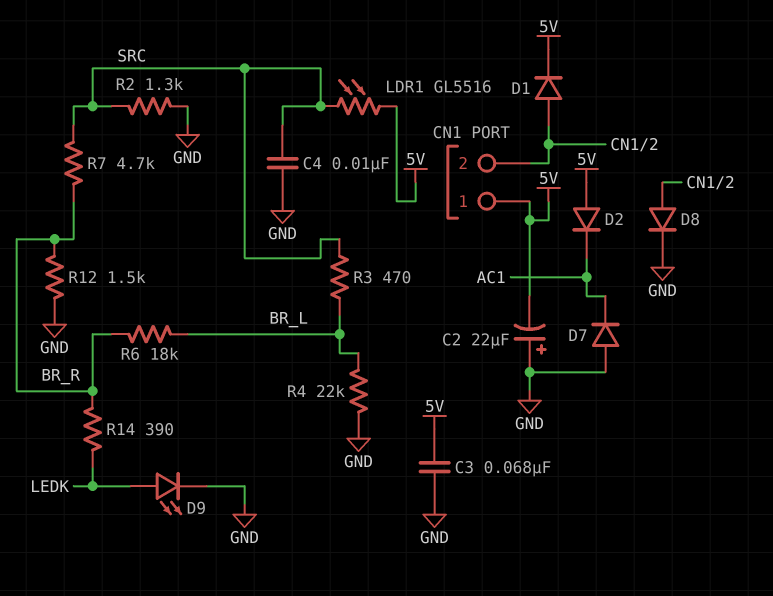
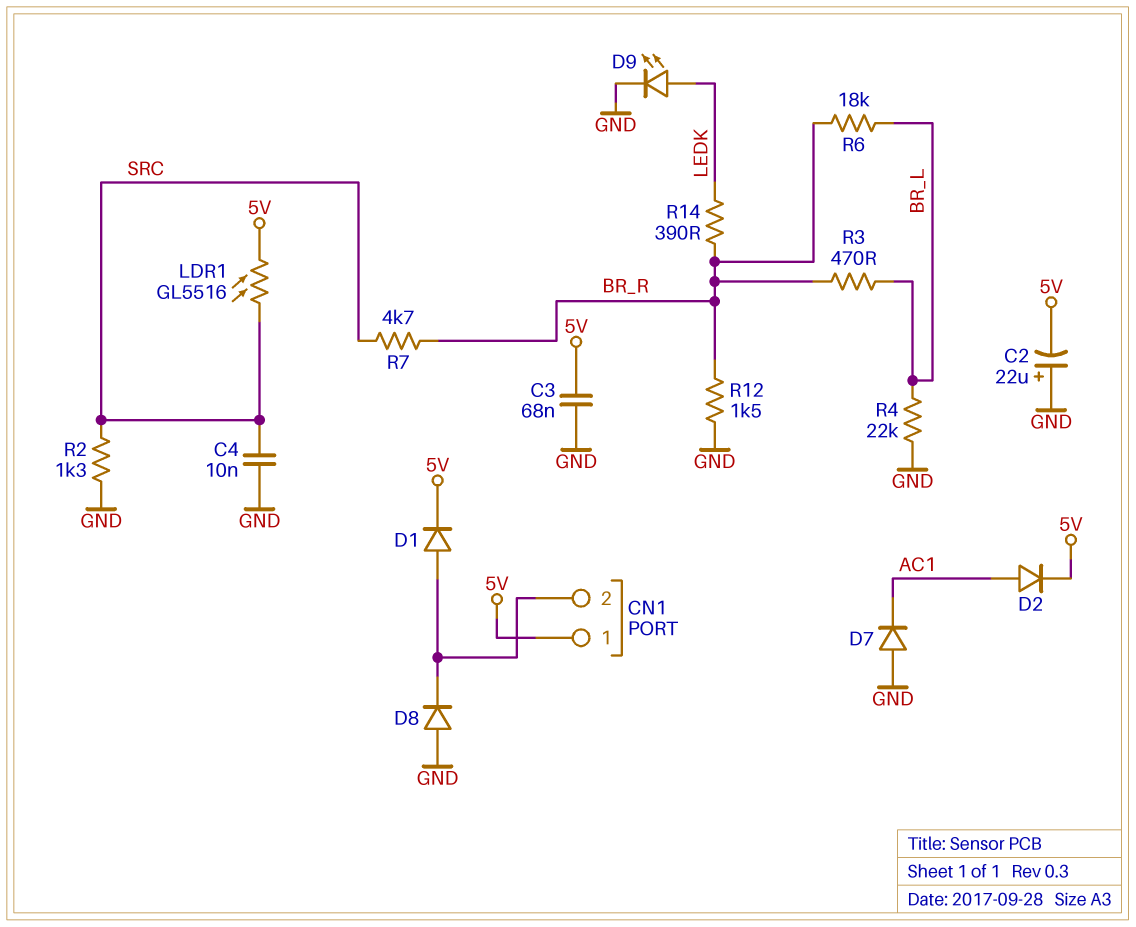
D2: diode (A 5V, K AC1) -> diode (A AC1, K 5V)
D8: diode (A CN1/2, K GND) -> diode (A GND, K CN1/2)
R3: 470 (BR_L, SRC) -> 470 (BR_L, BR_R)

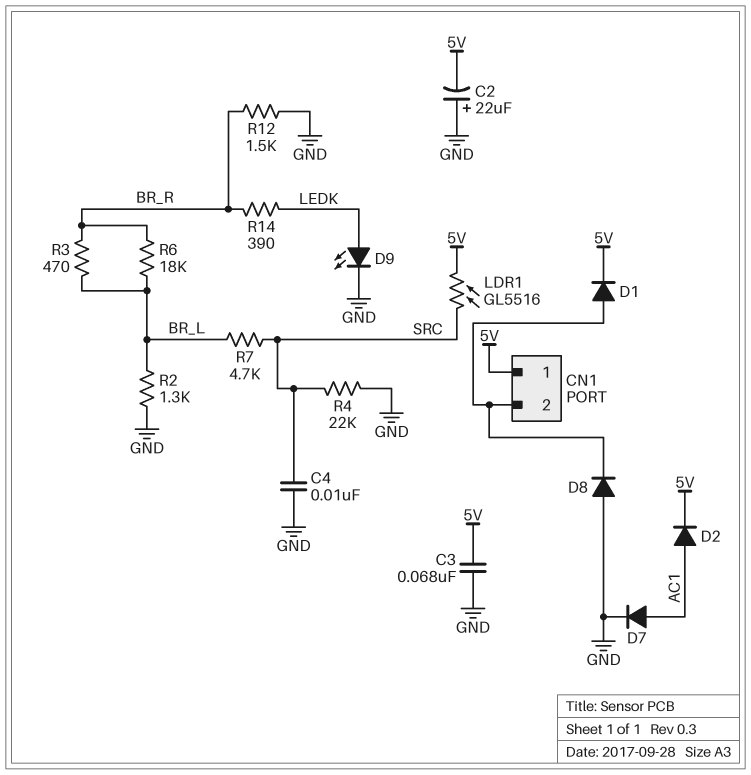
D7: diode (A GND, K AC1) -> diode (A AC1, K GND)
R2: 1.3k (GND, SRC) -> 1.3k (BR_L, GND)
R4: 22k (BR_L, GND) -> 22k (GND, SRC)
R7: 4.7k (BR_R, SRC) -> 4.7k (BR_L, SRC)

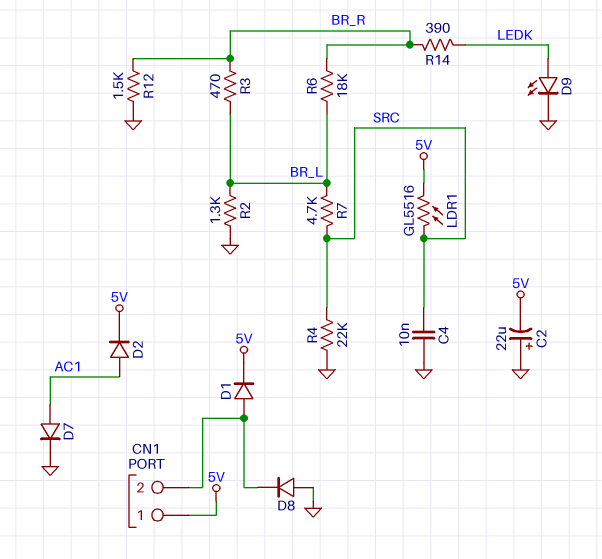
C3: 68nF (5V, GND) -> none

